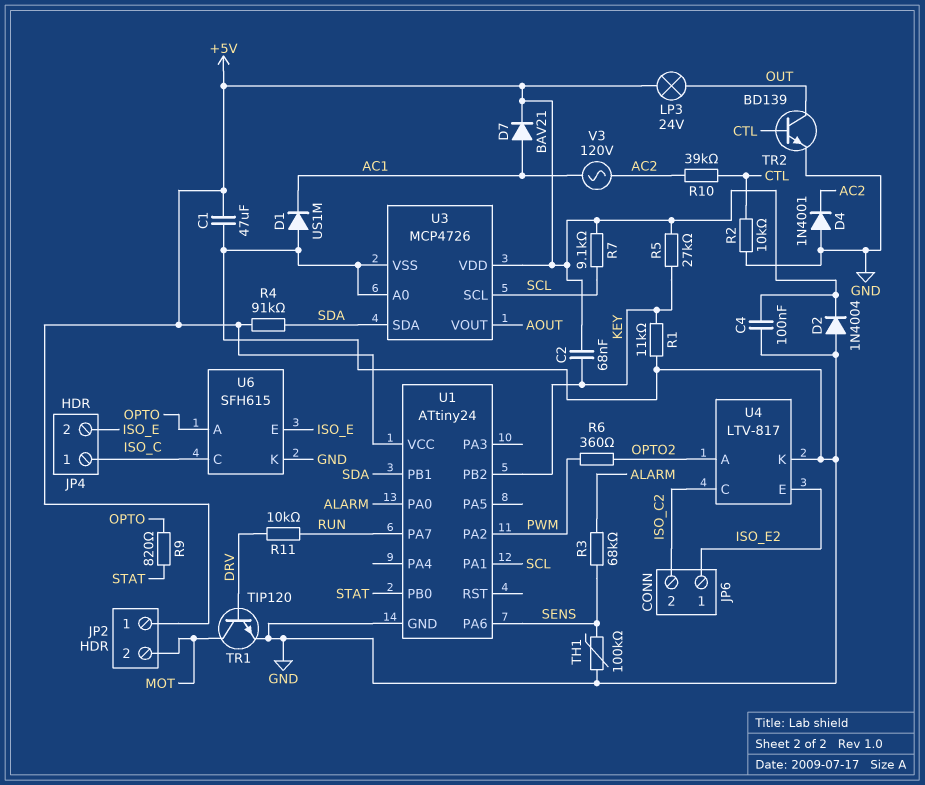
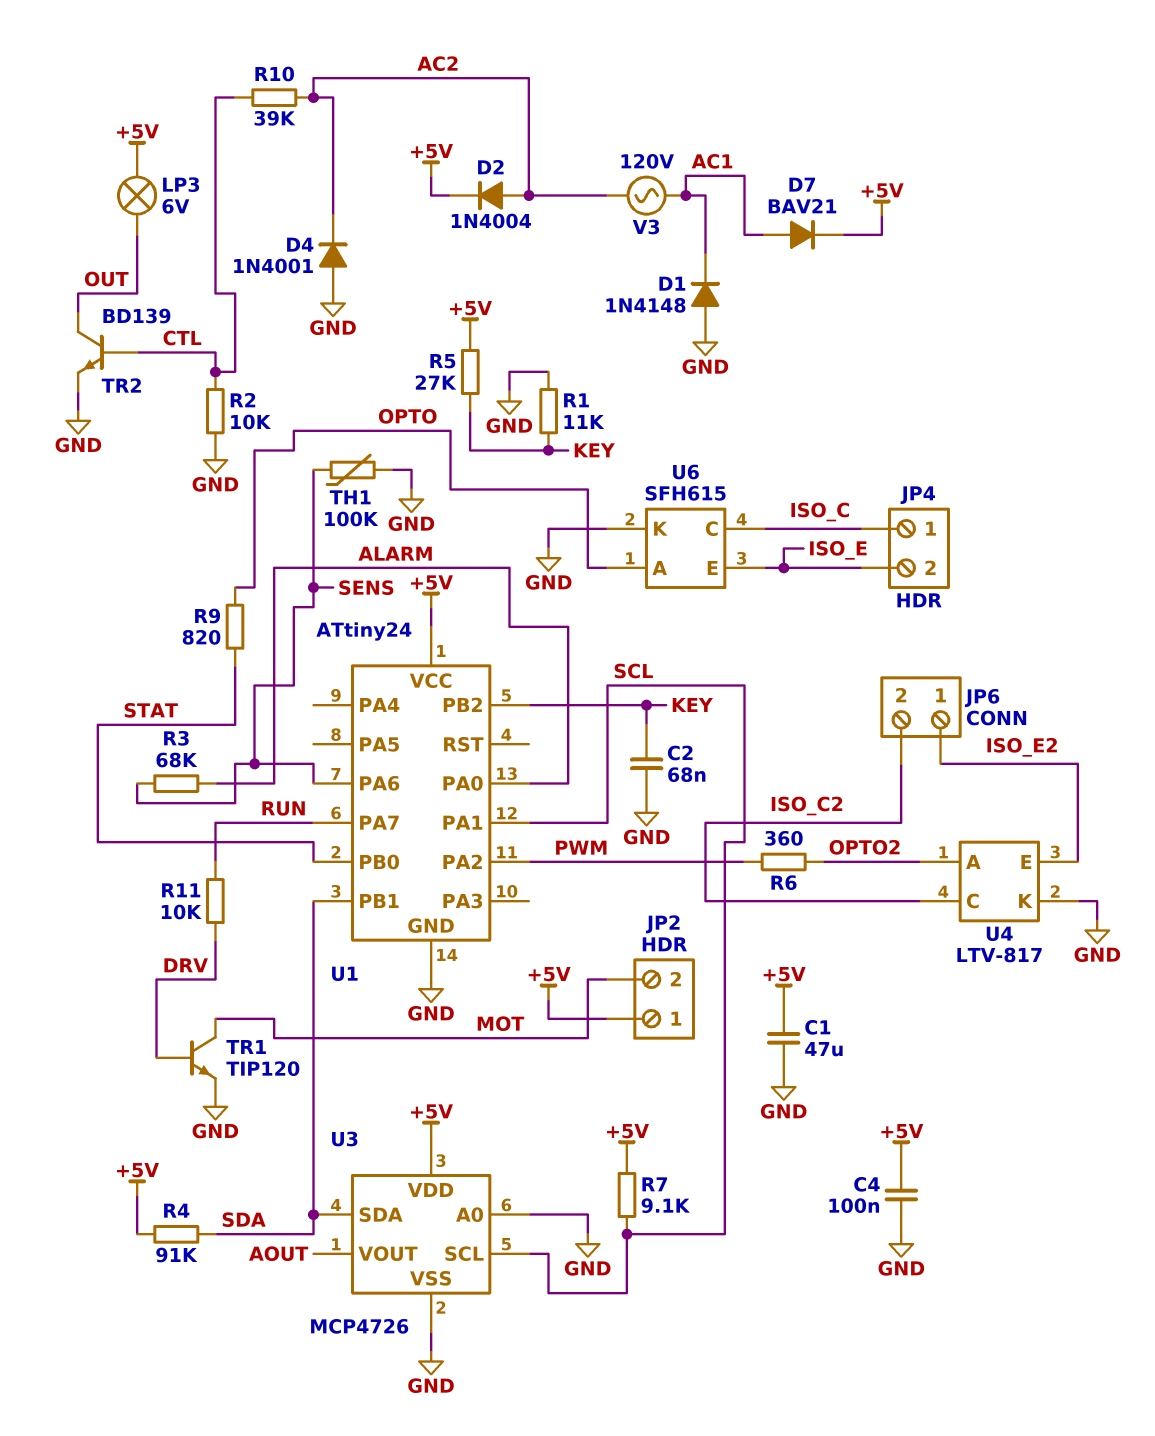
C2: 68nF (+5V, KEY) -> 68nF (GND, KEY)
D1: diode US1M (A GND, K AC1) -> diode 1N4148 (A GND, K AC1)
D2: diode 1N4004 (A GND, K +5V) -> diode 1N4004 (A AC2, K +5V)
LP3: lamp 24V (+5V, OUT) -> lamp 6V (+5V, OUT)

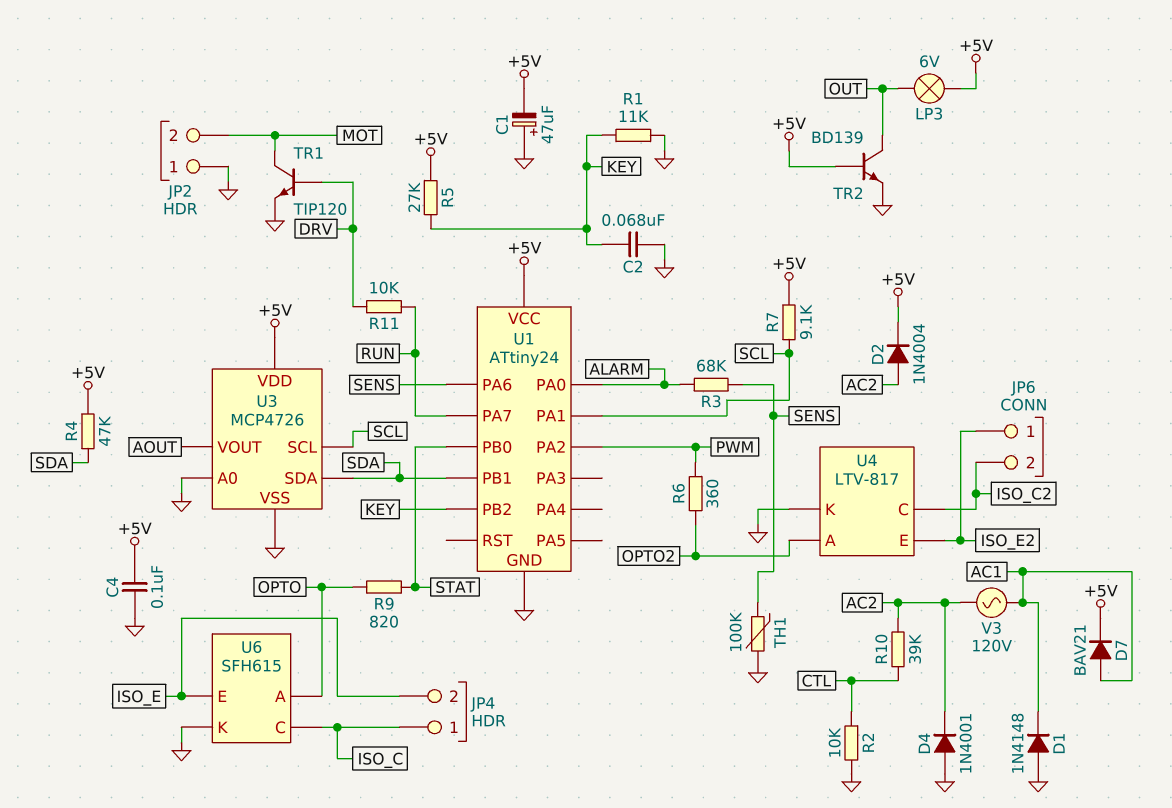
C1: 47uF (+5V, GND) -> 47uF (plus GND, minus +5V)
JP2 pin 1: +5V -> GND
R4: 91k (+5V, SDA) -> 47k (+5V, SDA)
TR2: NPN BD139 (B CTL, C OUT, E GND) -> NPN BD139 (B +5V, C OUT, E GND)

